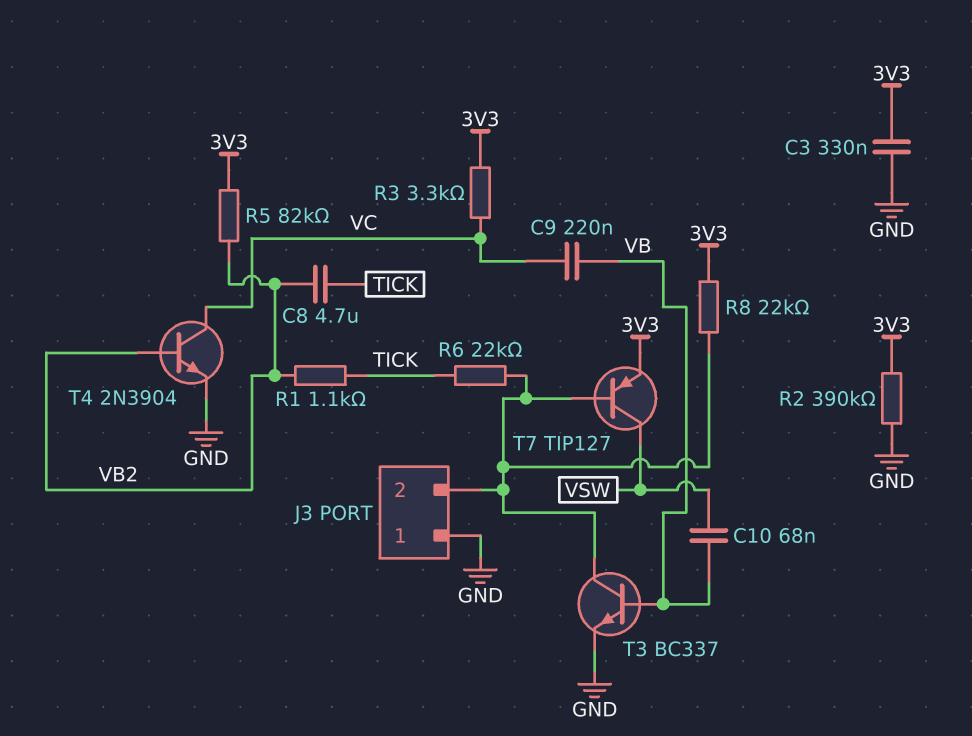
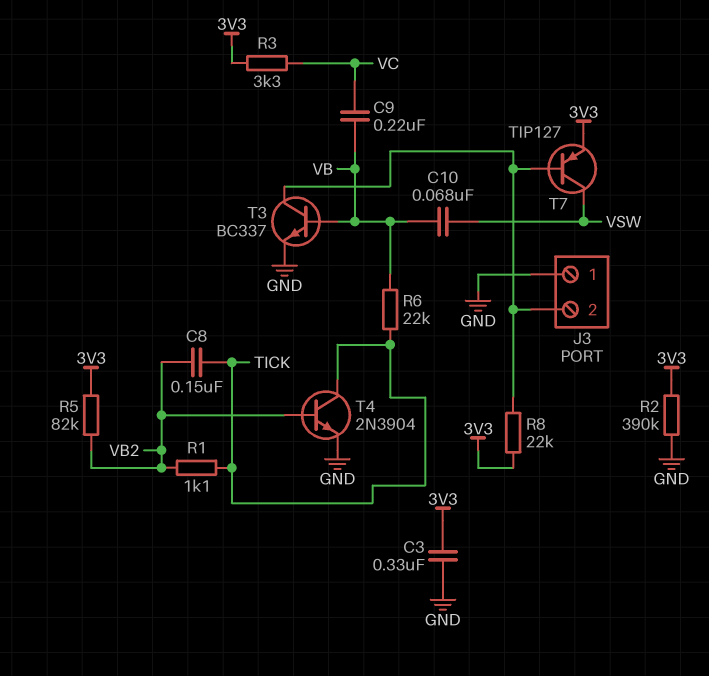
C8: 4.7uF (TICK, VB2) -> 150nF (TICK, VB2)
R6: 22k (J3/2, TICK) -> 22k (TICK, VB)
T4: NPN 2N3904 (B VB2, C VC, E GND) -> NPN 2N3904 (B VB2, C TICK, E GND)

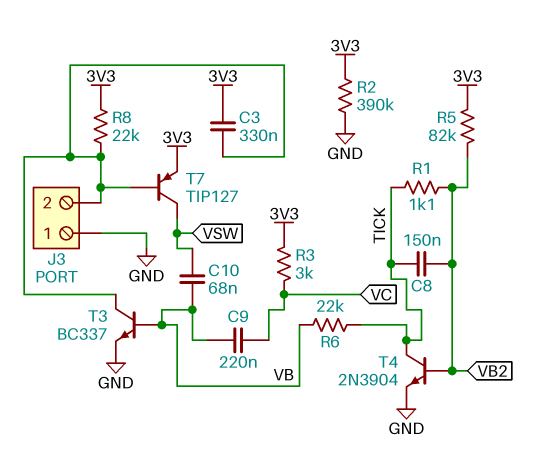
C3: 330nF (3V3, GND) -> 330nF (3V3, J3/2)
R3: 3.3k (3V3, VC) -> 3k (3V3, VC)

